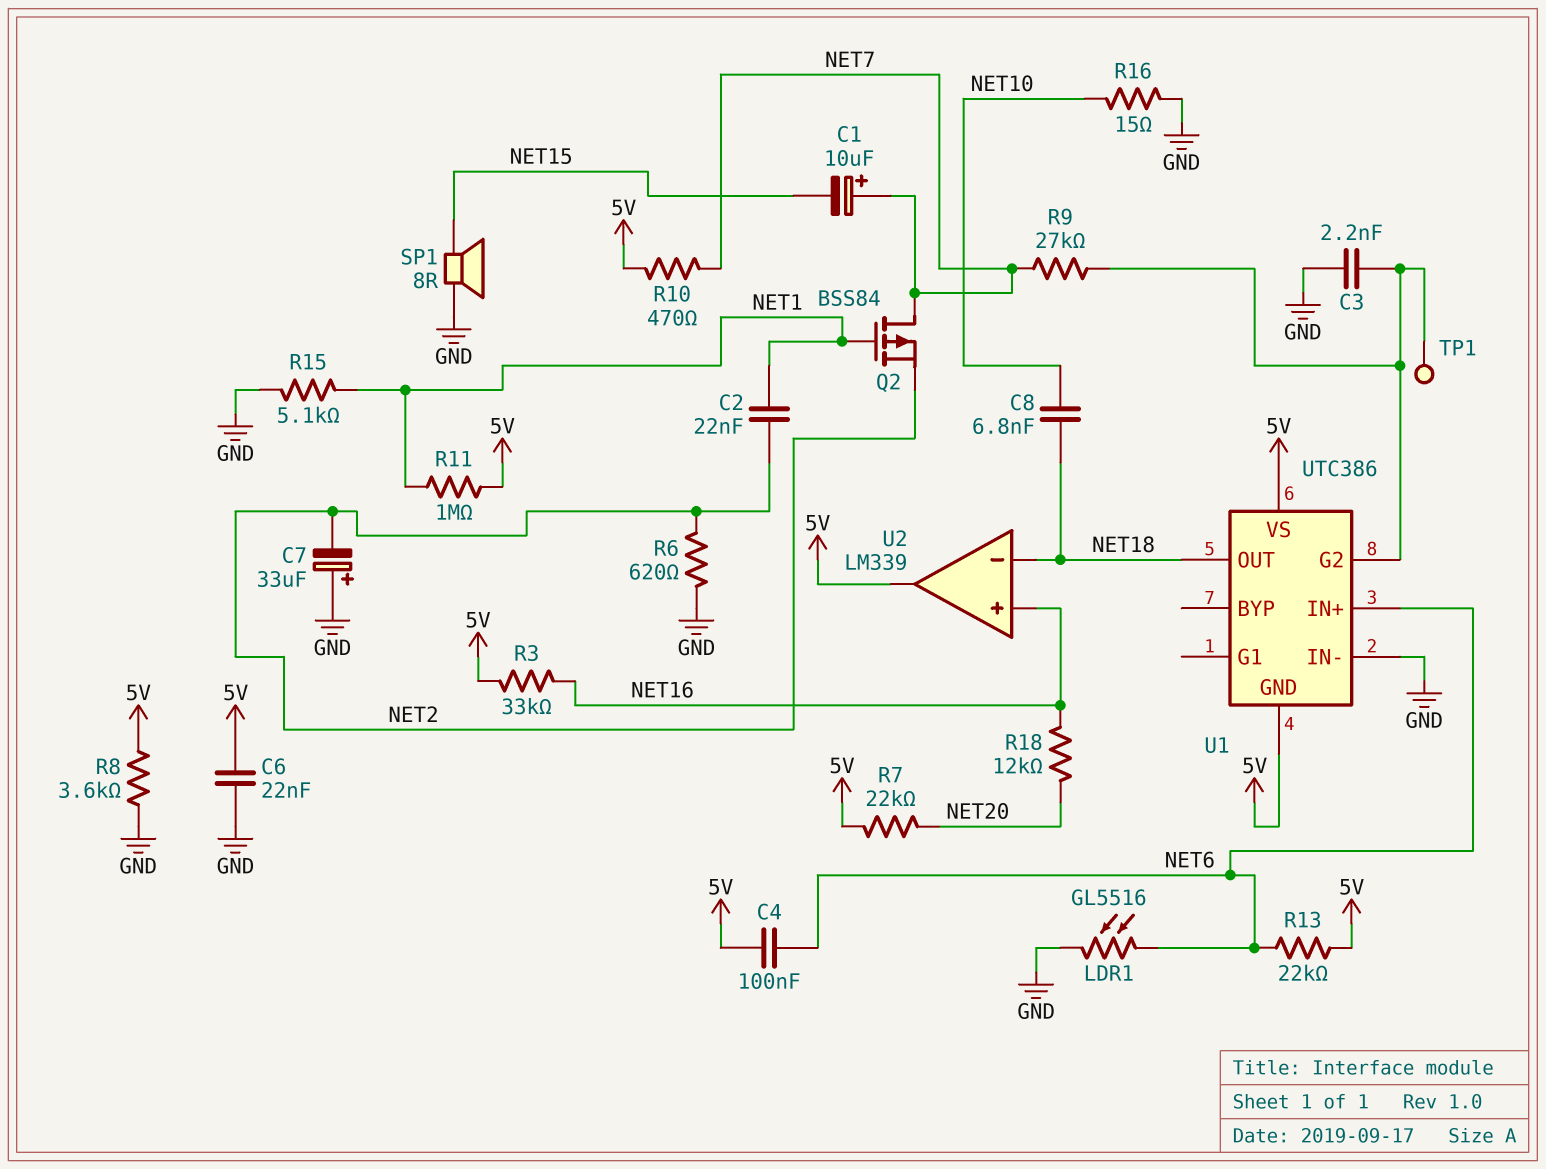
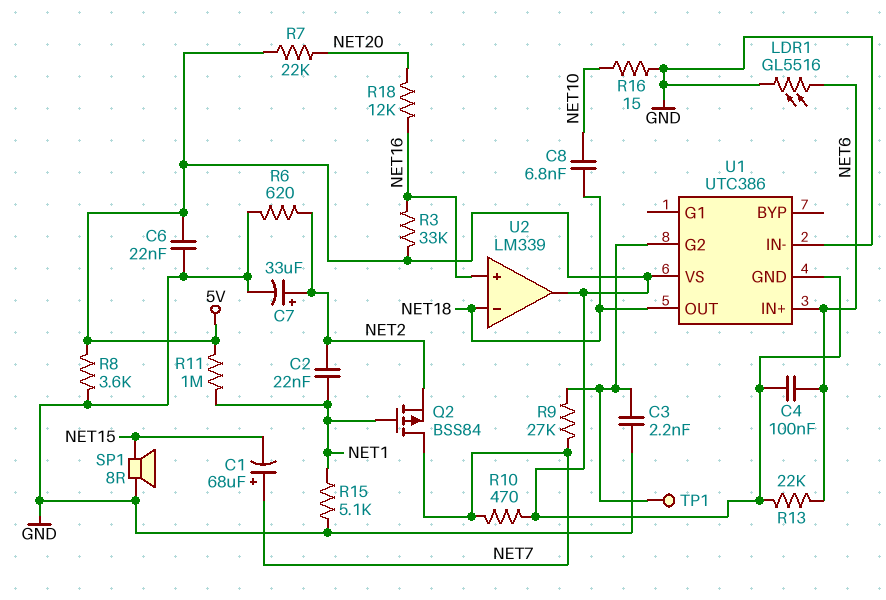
C1: 10uF (plus NET7, minus NET15) -> 68uF (plus NET7, minus NET15)
C7: 33uF (plus GND, minus NET2) -> 33uF (plus NET2, minus GND)

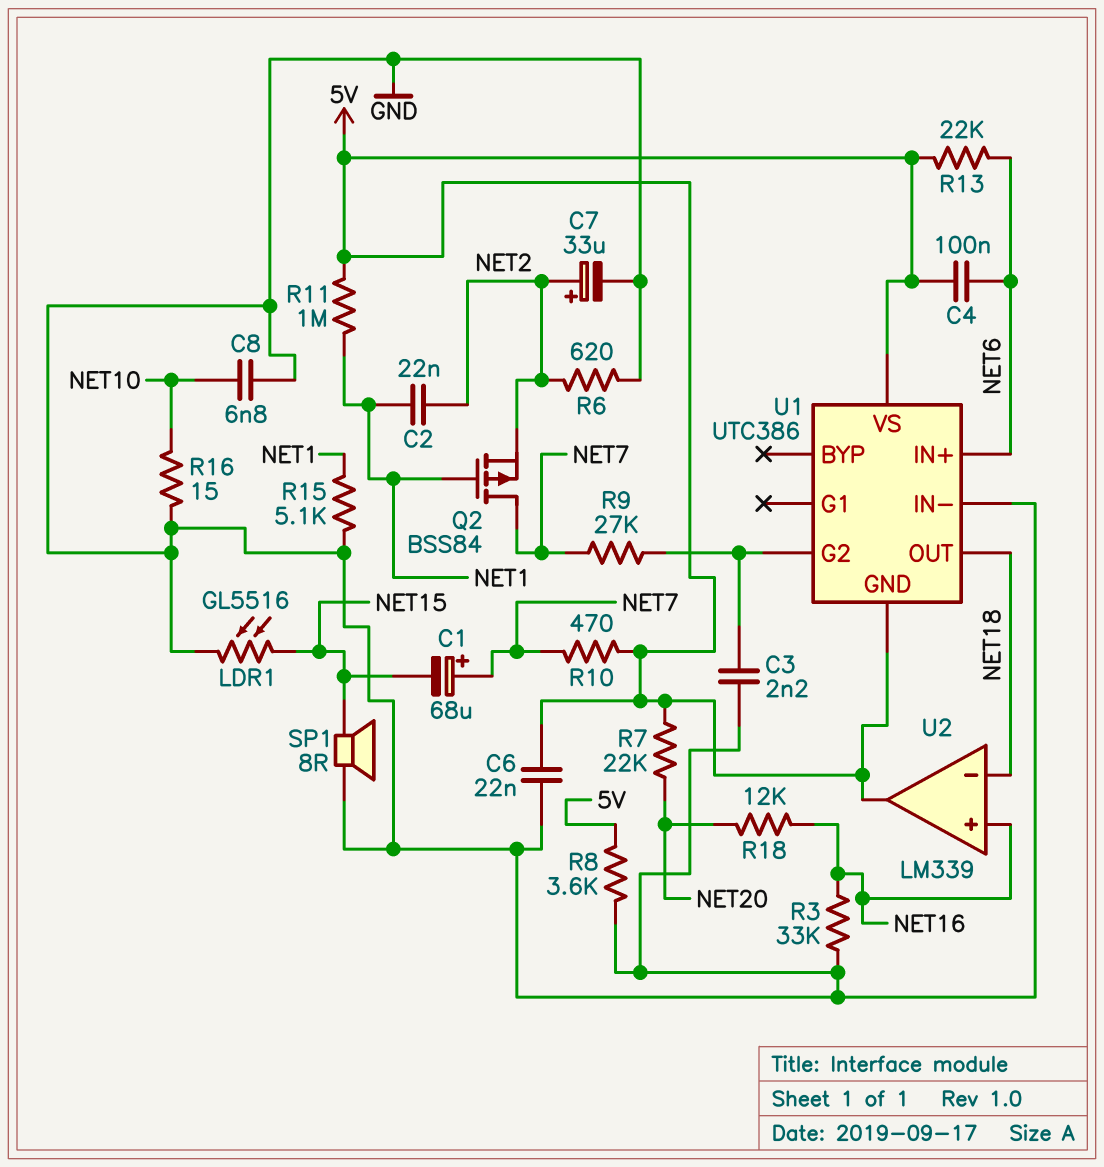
C8: 6.8nF (NET10, NET18) -> 6.8nF (GND, NET10)
LDR1: GL5516 (GND, NET6) -> GL5516 (GND, NET15)
R3: 33k (5V, NET16) -> 33k (GND, NET16)
TP1: test point (U1/G2) -> none

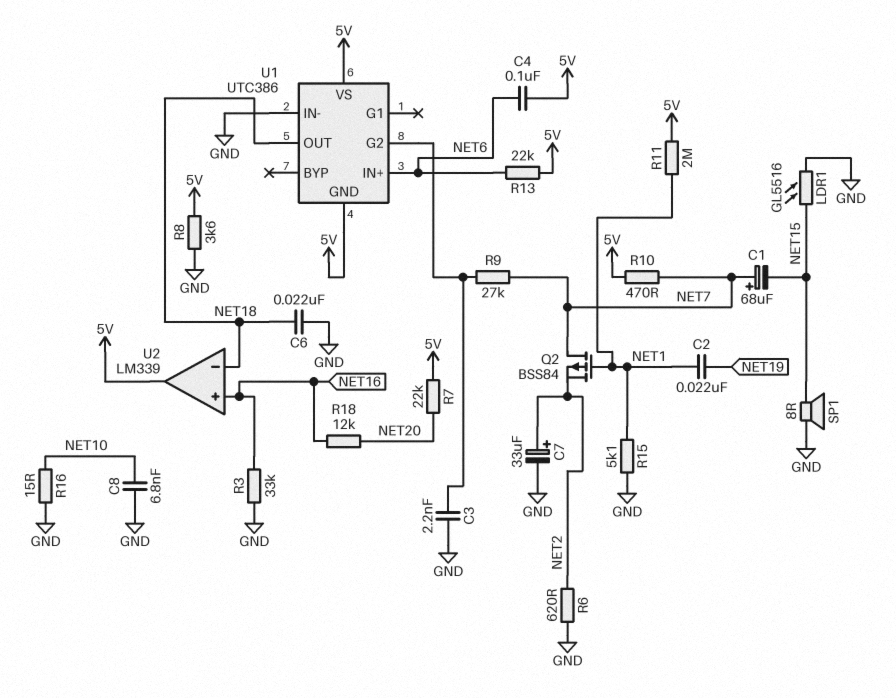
C2: 22nF (NET1, NET2) -> 22nF (NET1, NET19)
C6: 22nF (5V, GND) -> 22nF (GND, NET18)
R11: 1M (5V, NET1) -> 2M (5V, NET1)

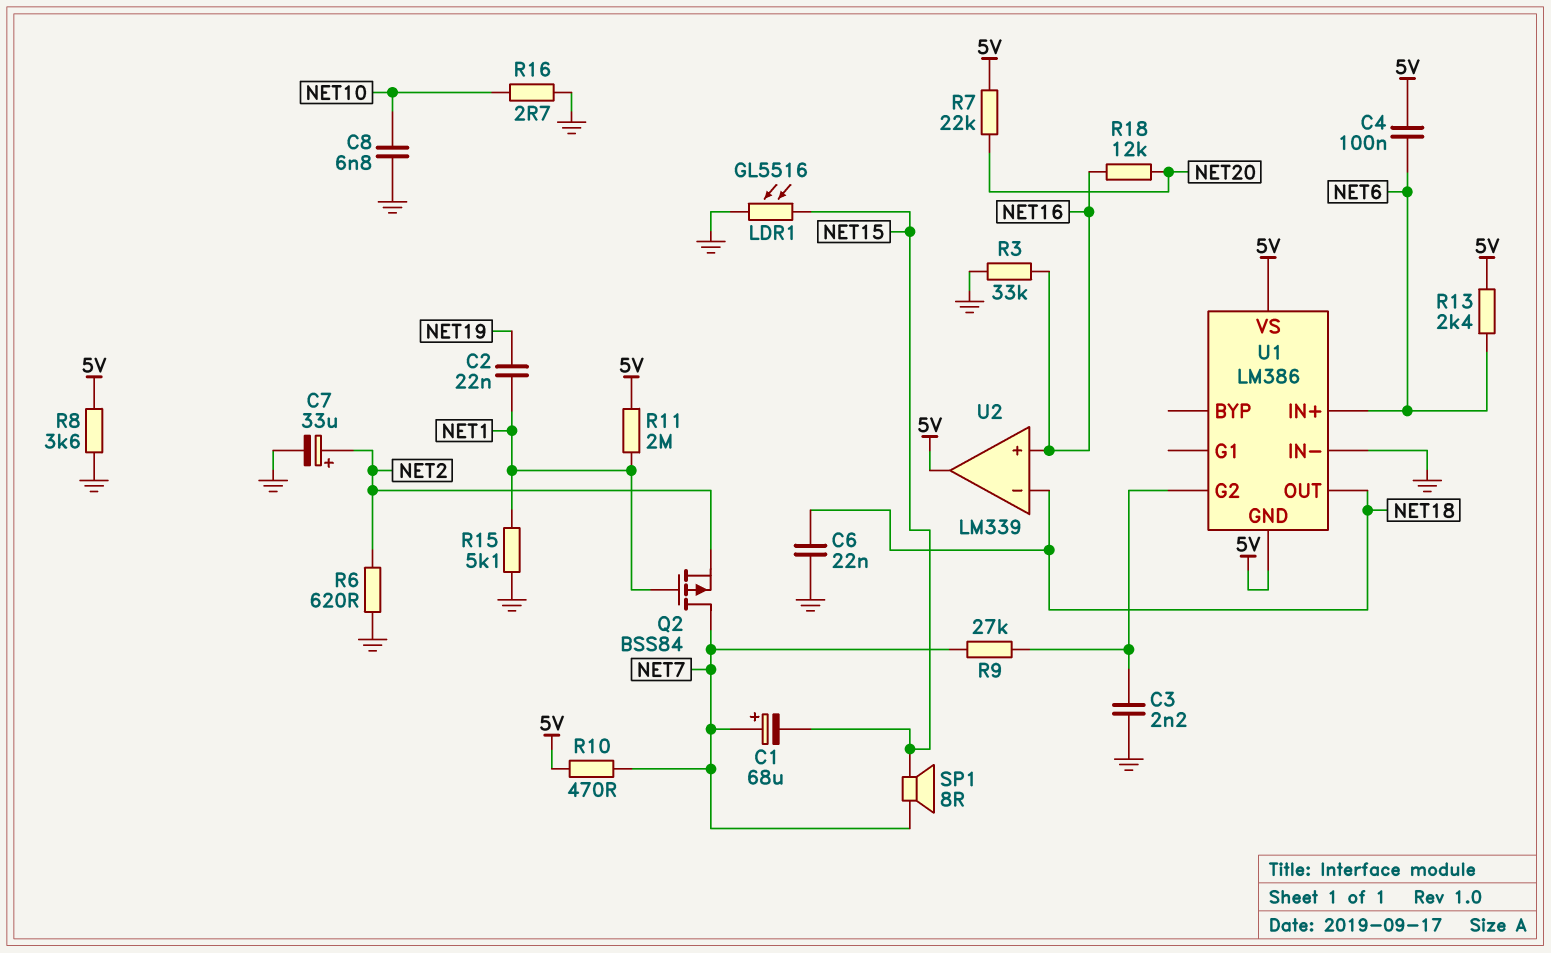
R13: 22k (5V, NET6) -> 2.4k (5V, NET6)
R16: 15 (GND, NET10) -> 2.7 (GND, NET10)
SP1: speaker 8R (GND, NET15) -> speaker 8R (NET7, NET15)
U1: UTC386 -> LM386

